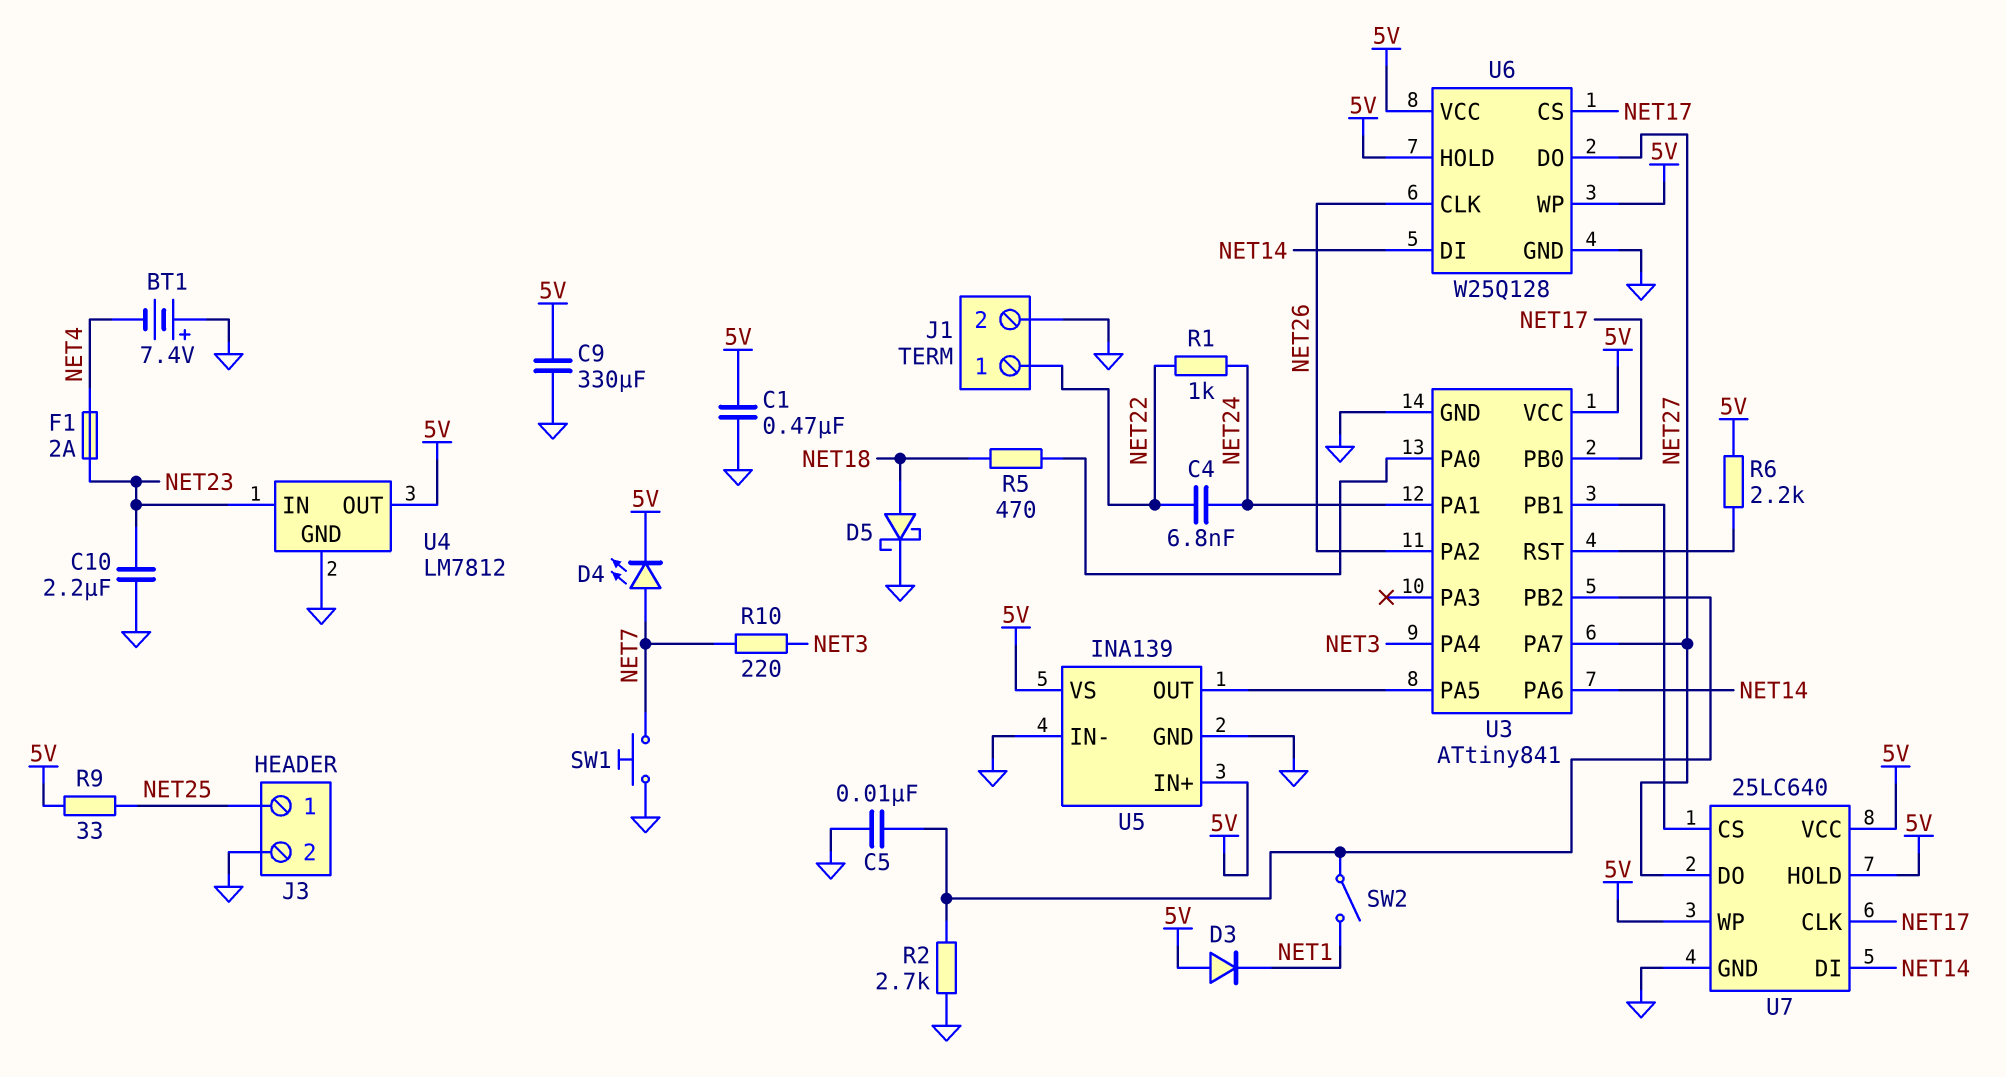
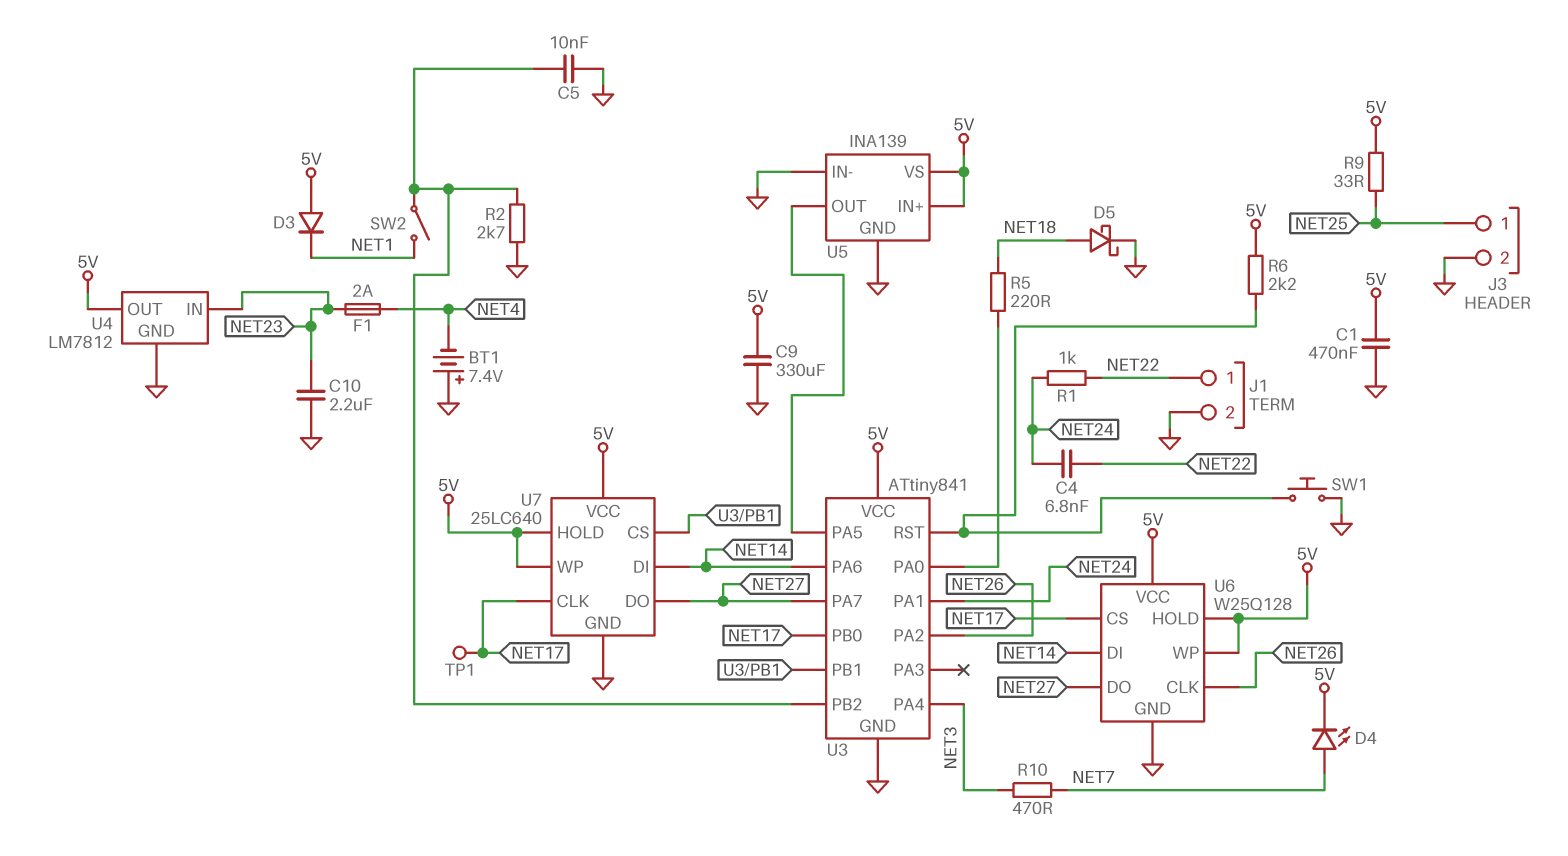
R5: 470 (NET18, U3/PA0) -> 220 (NET18, U3/PA0)
R10: 220 (NET3, NET7) -> 470 (NET3, NET7)
SW1: button (GND, NET7) -> button (GND, U3/RST)
TP1: none -> test point (NET17)

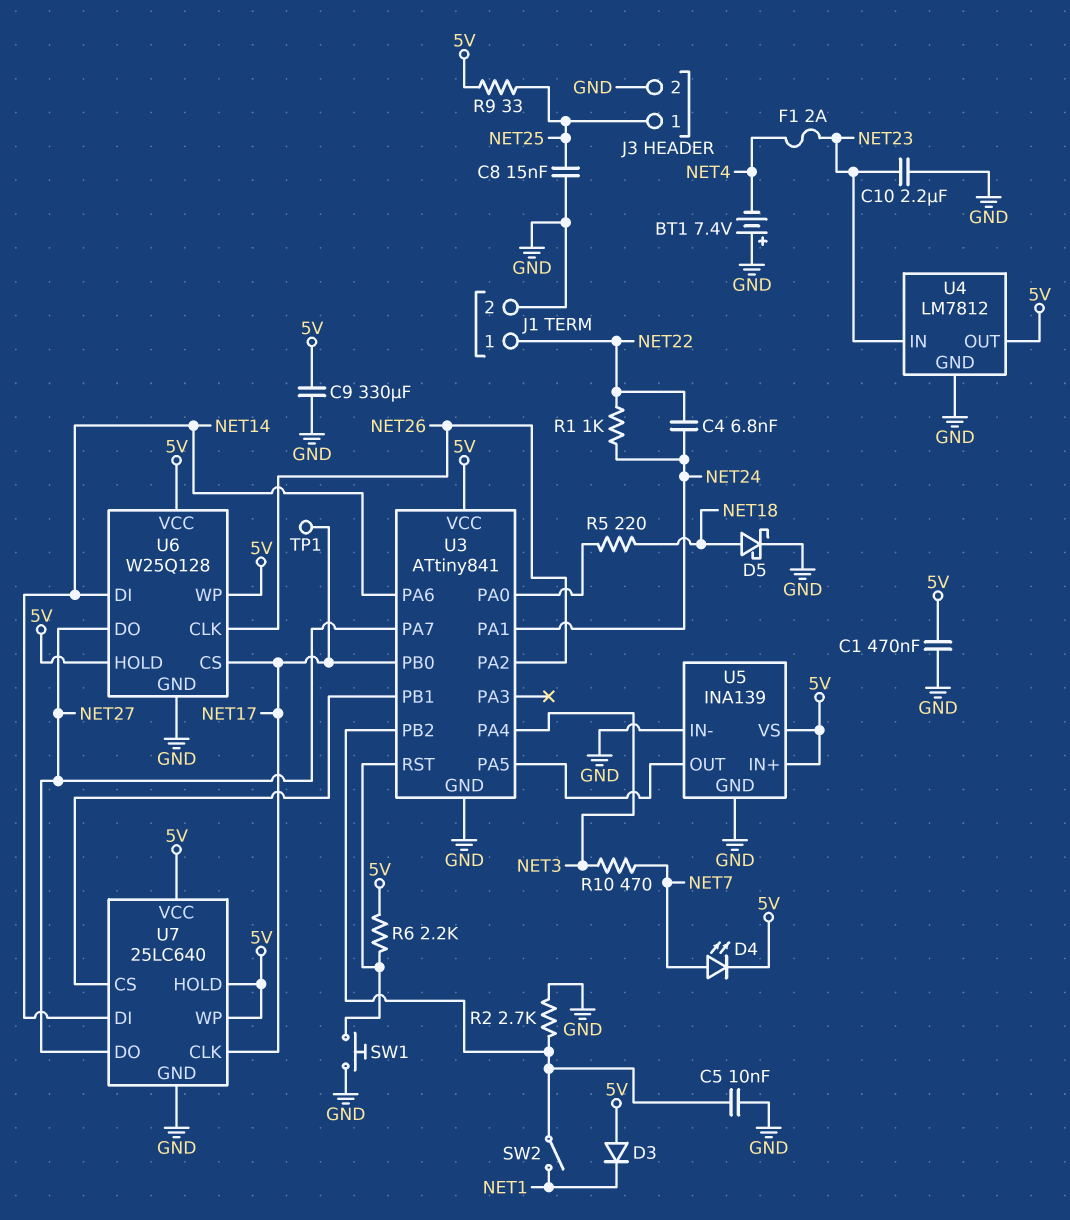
C8: none -> 15nF (GND, NET25)

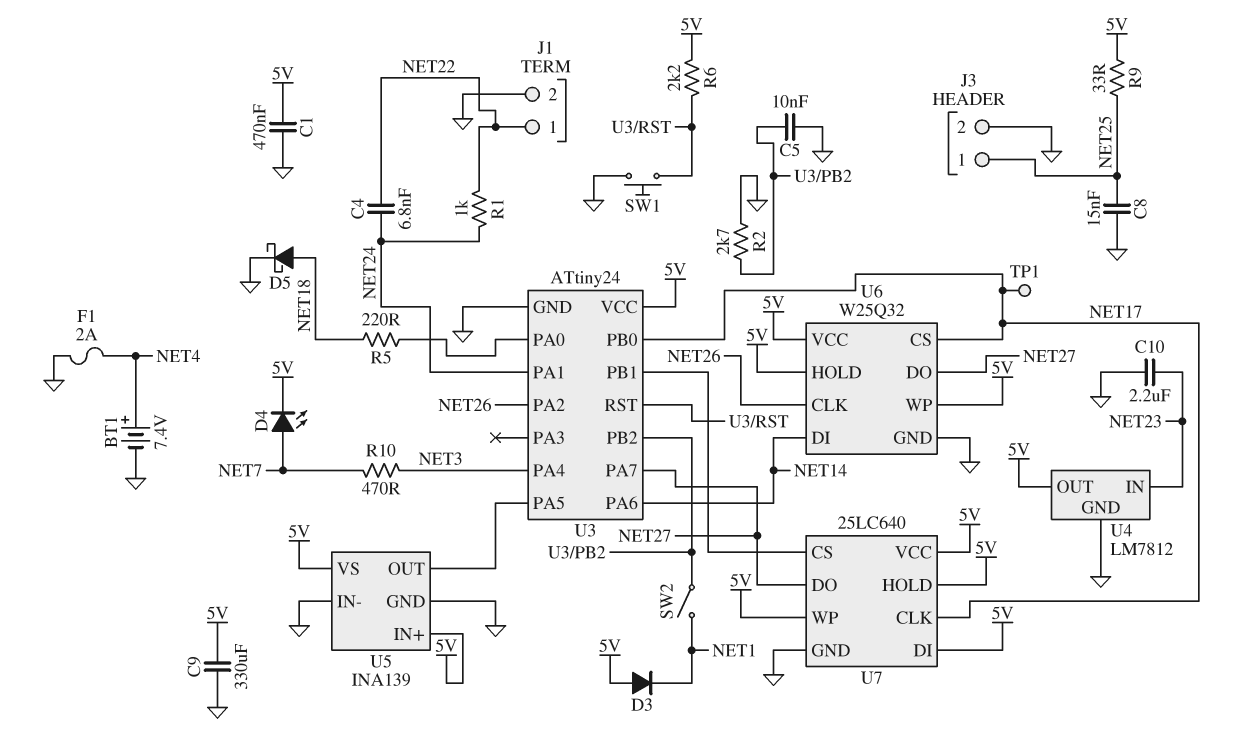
BT1: 7.4V (plus GND, minus NET4) -> 7.4V (plus NET4, minus GND)
F1: 2A (NET4, NET23) -> 2A (GND, NET4)
U3: ATtiny841 -> ATtiny24
U6: W25Q128 -> W25Q32
U7 pin DI: NET14 -> 5V

